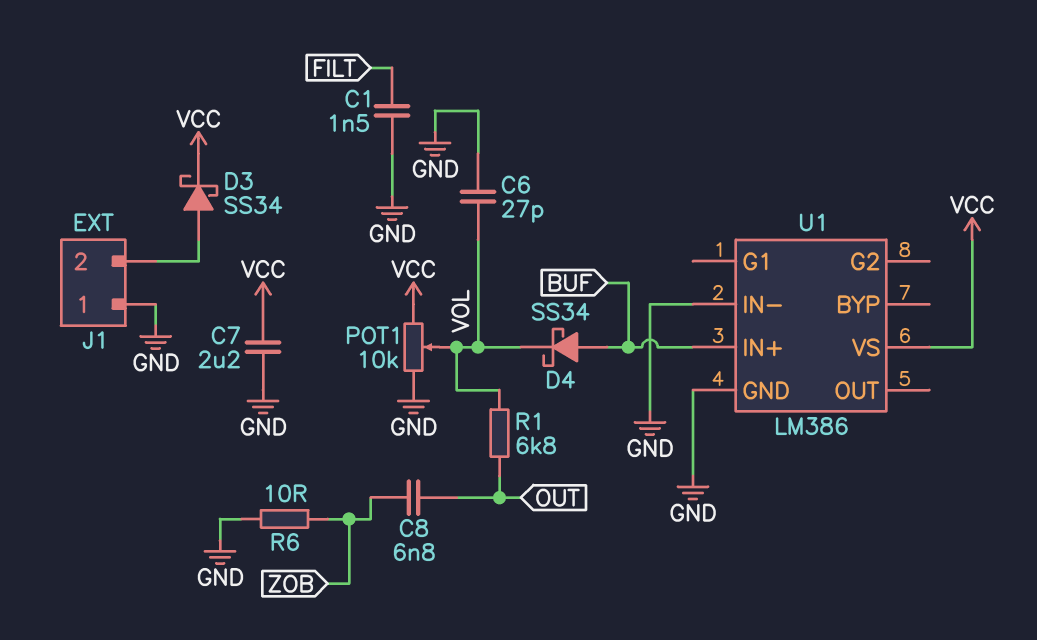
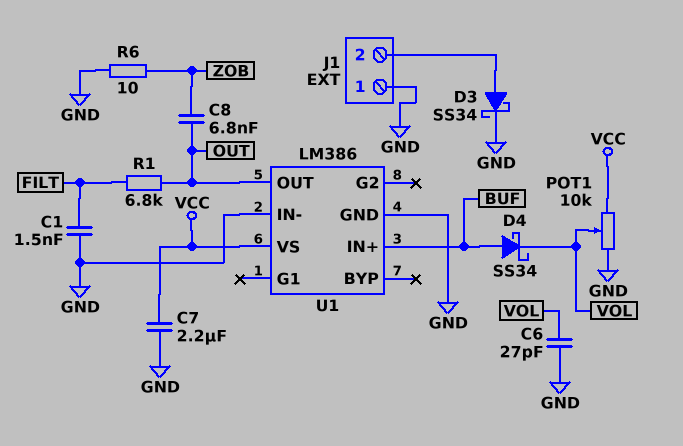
D3: schottky SS34 (A J1/2, K VCC) -> schottky SS34 (A J1/2, K GND)
R1: 6.8k (OUT, VOL) -> 6.8k (FILT, OUT)
U1 pin OUT: none -> OUT

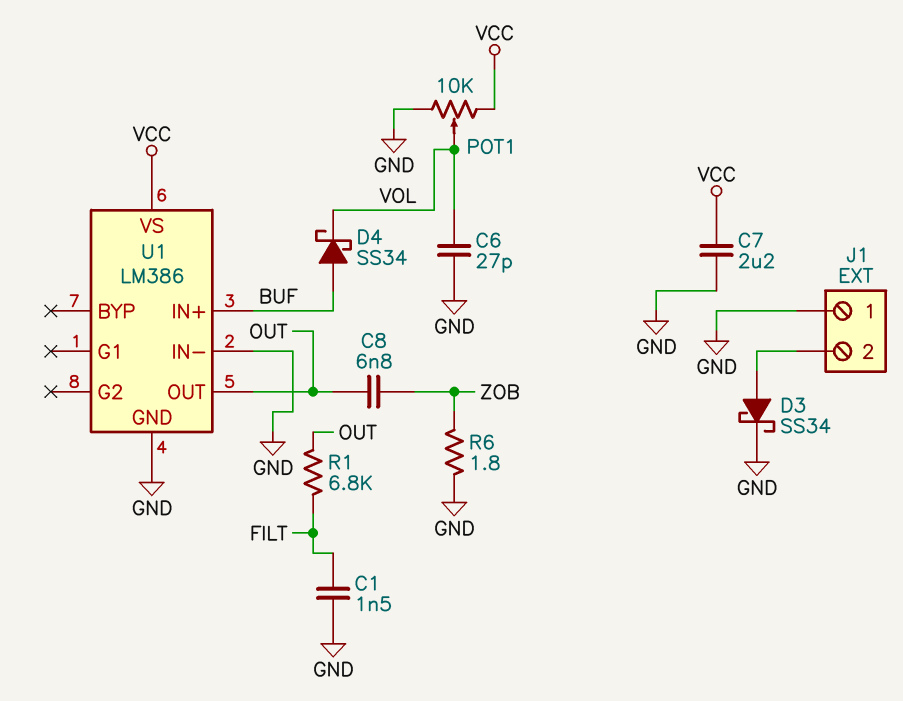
R6: 10 (GND, ZOB) -> 1.8 (GND, ZOB)

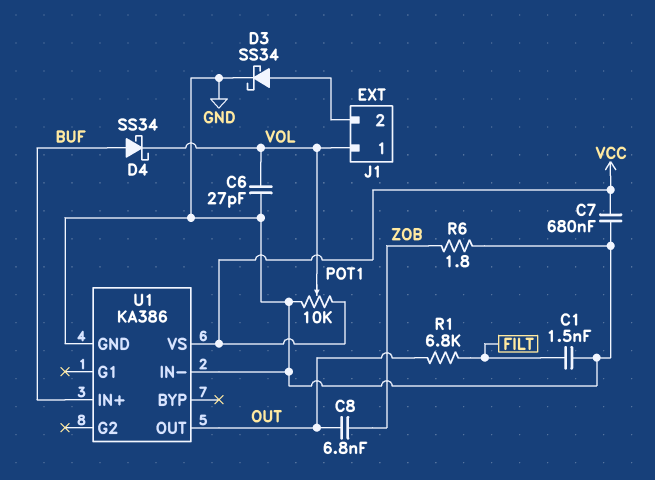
C7: 2.2uF (GND, VCC) -> 680nF (GND, VCC)
J1 pin 1: GND -> VOL
U1: LM386 -> KA386

